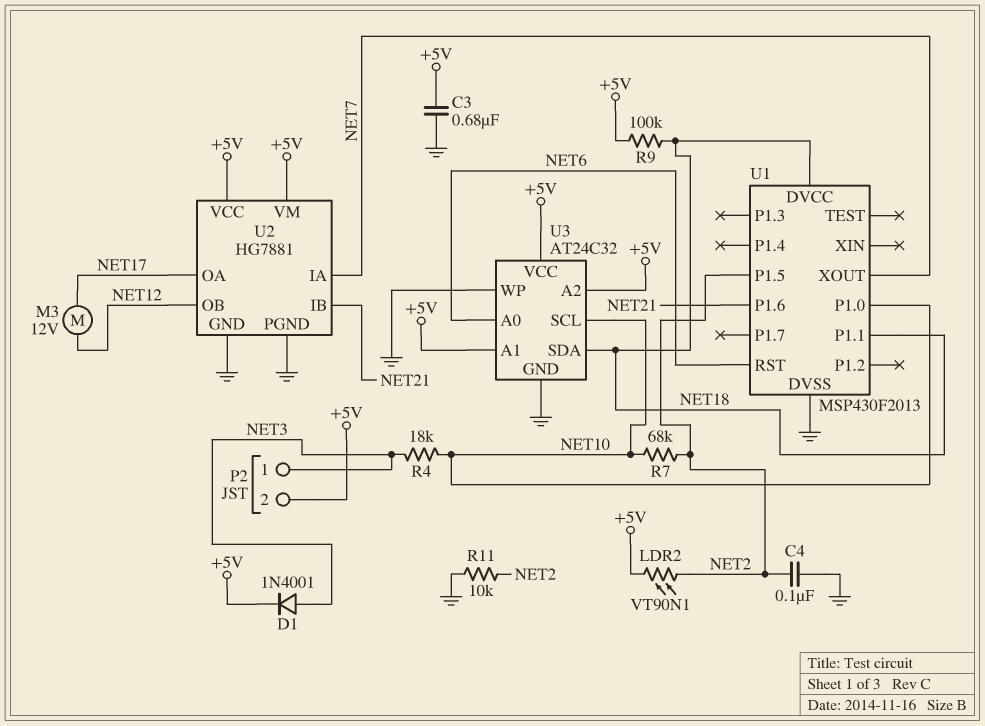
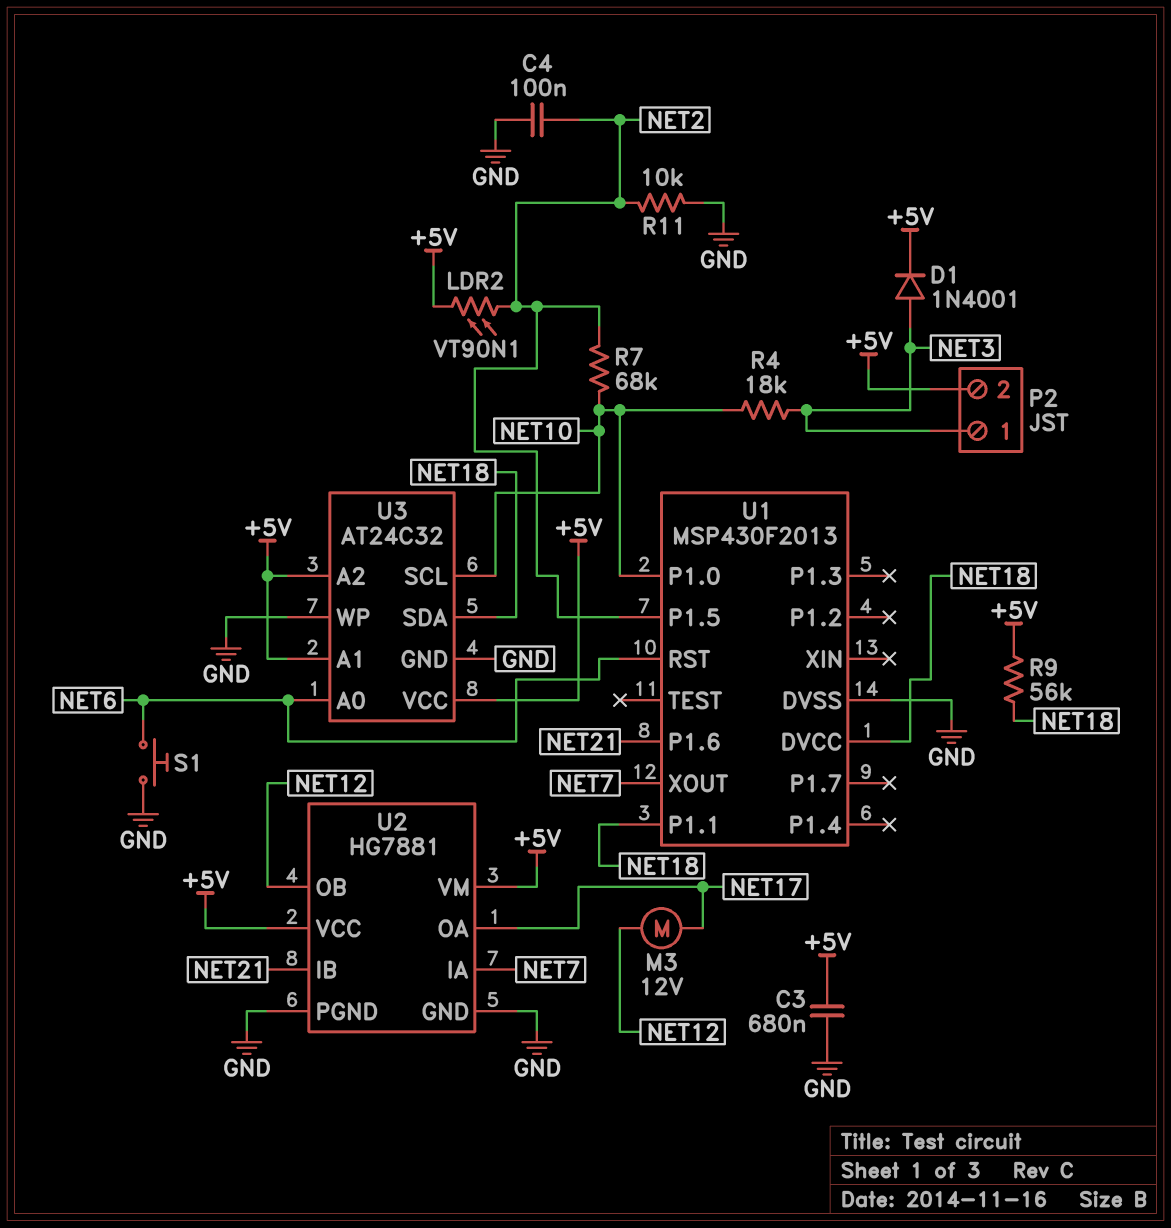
R9: 100k (+5V, NET18) -> 56k (+5V, NET18)
S1: none -> button (GND, NET6)

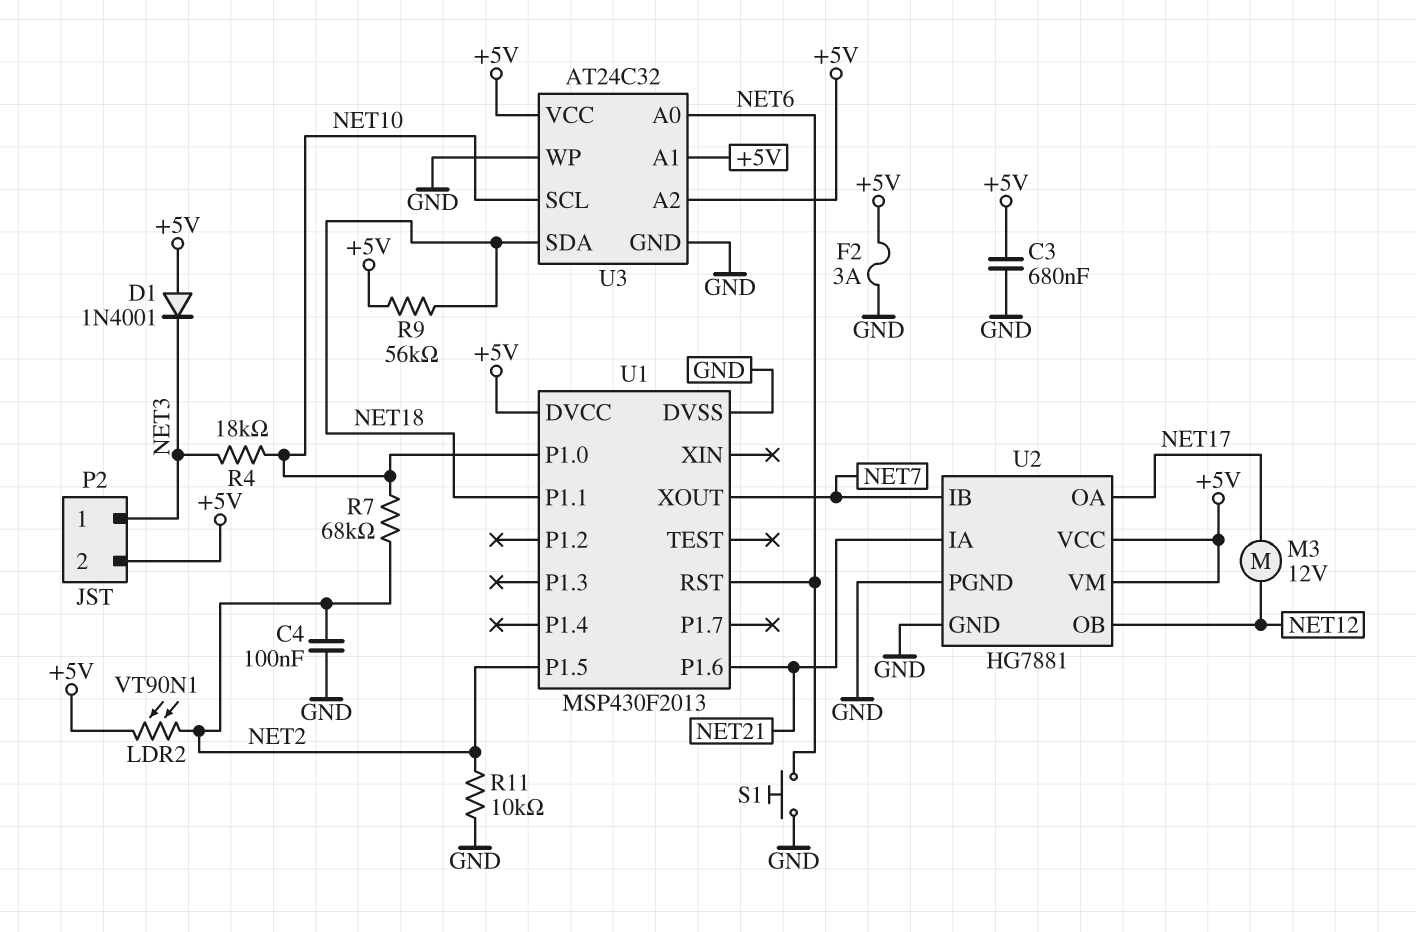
D1: diode 1N4001 (A NET3, K +5V) -> diode 1N4001 (A +5V, K NET3)
F2: none -> 3A (+5V, GND)
U1 pin DVCC: NET18 -> +5V
U2 pin IA: NET7 -> NET21
U2 pin IB: NET21 -> NET7

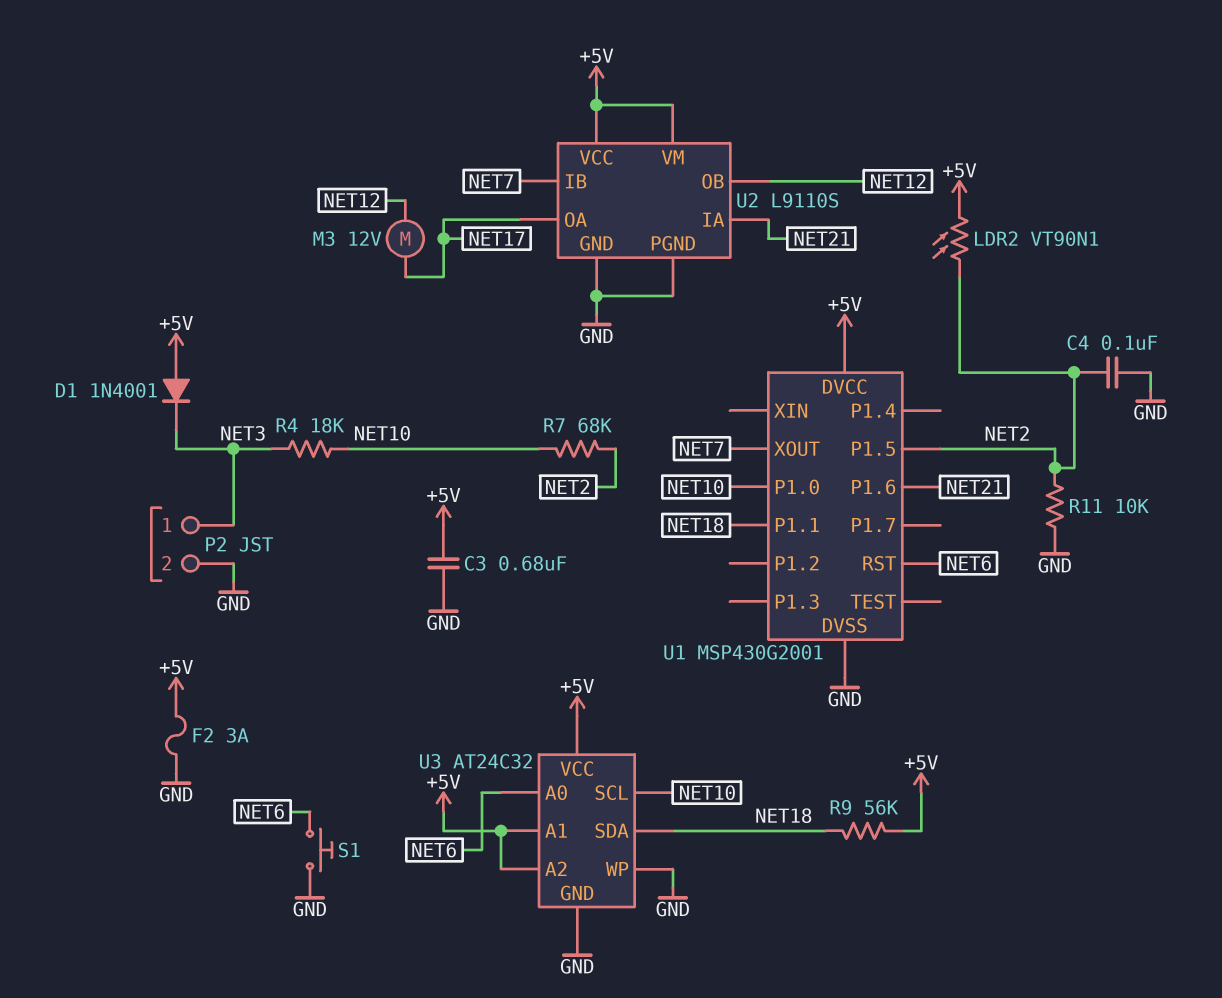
P2 pin 2: +5V -> GND
U1: MSP430F2013 -> MSP430G2001
U2: HG7881 -> L9110S

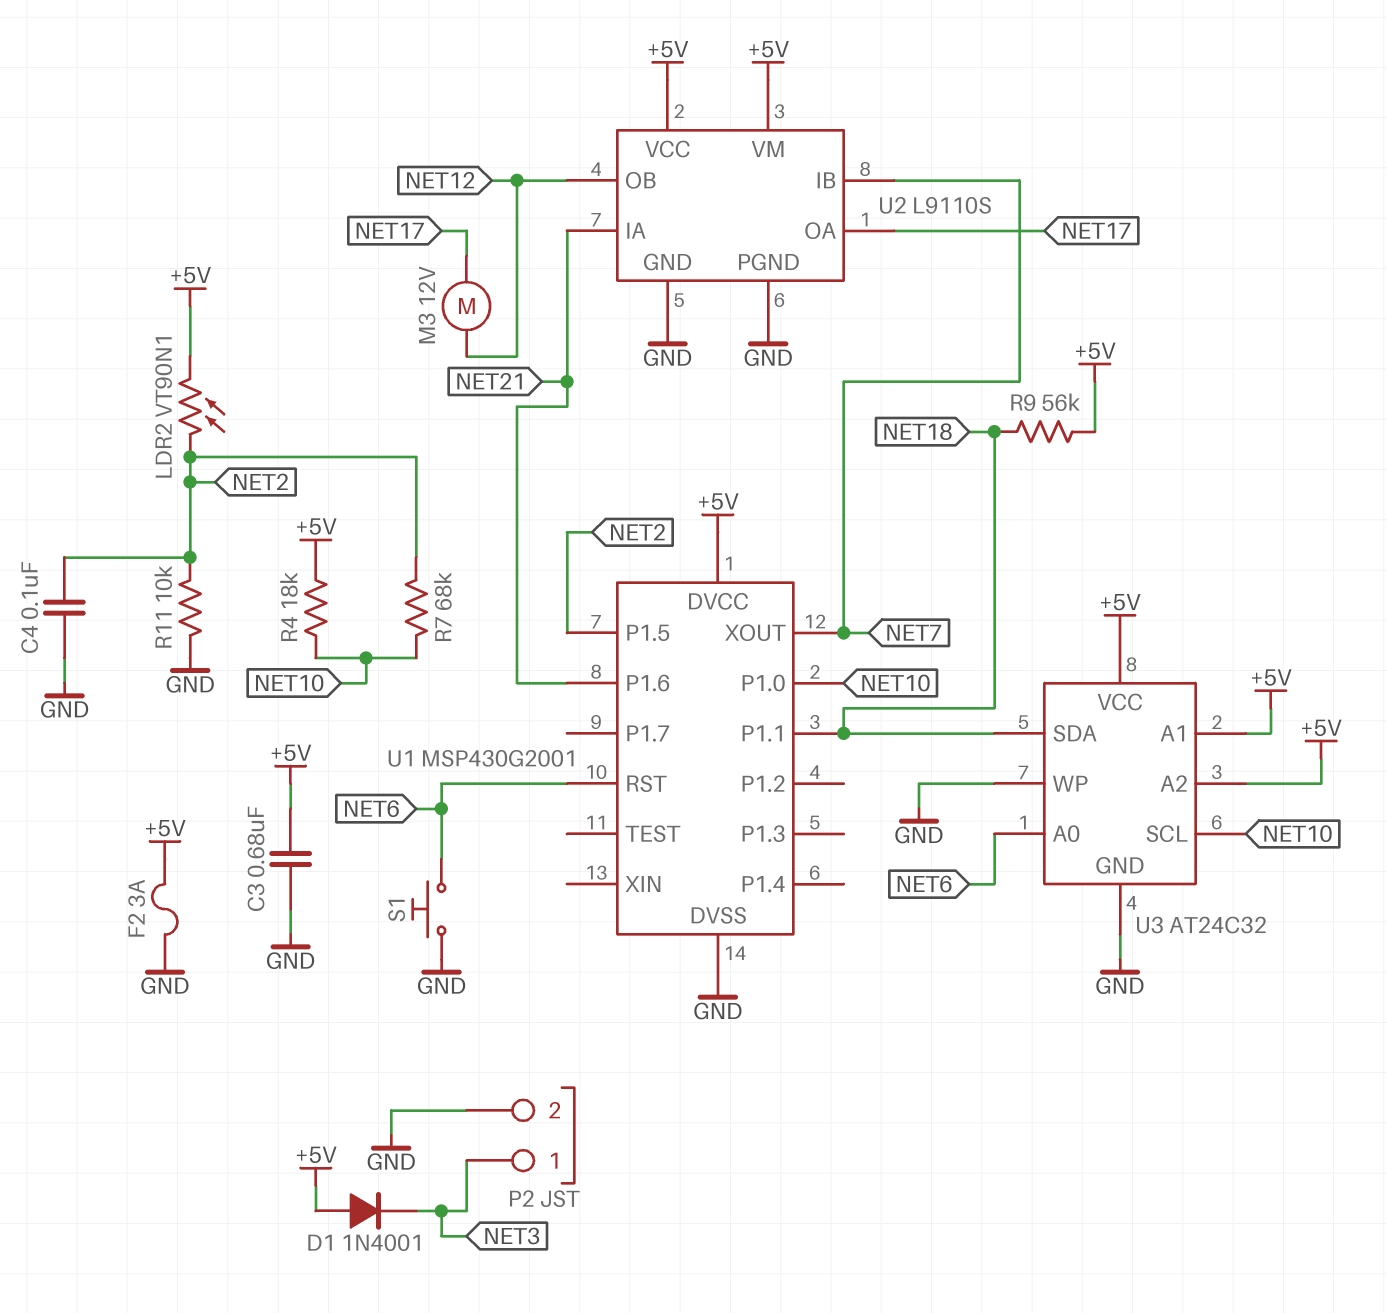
R4: 18k (NET3, NET10) -> 18k (+5V, NET10)

